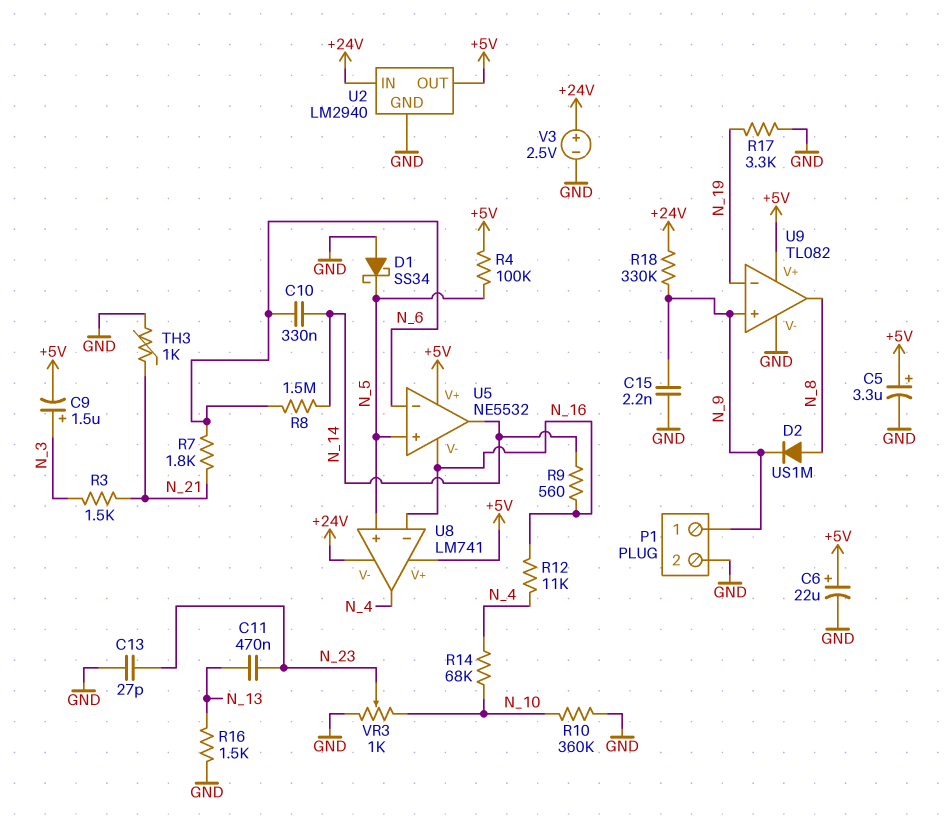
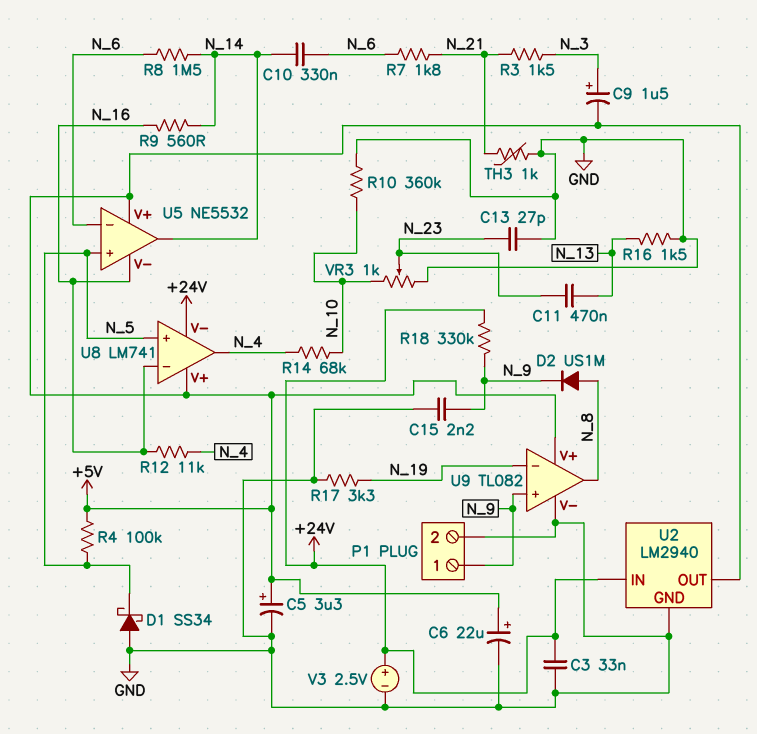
C3: none -> 33nF (+24V, GND)

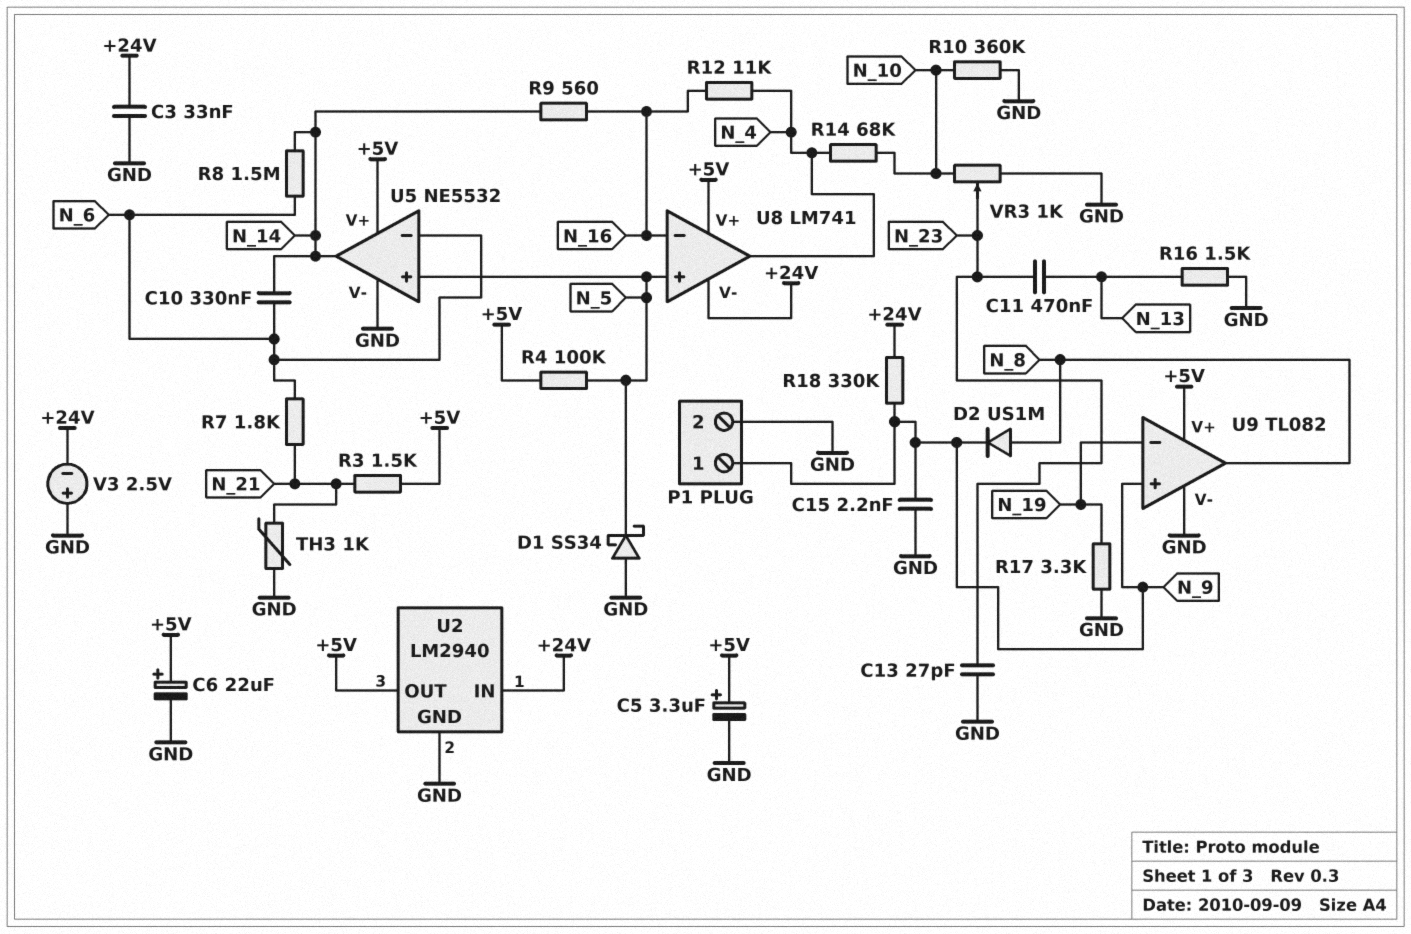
C9: 1.5uF (plus N_3, minus +5V) -> none
R3: 1.5k (N_3, N_21) -> 1.5k (+5V, N_21)
U5 pin V-: N_16 -> GND
V3: 2.5V (plus +24V, minus GND) -> 2.5V (plus GND, minus +24V)

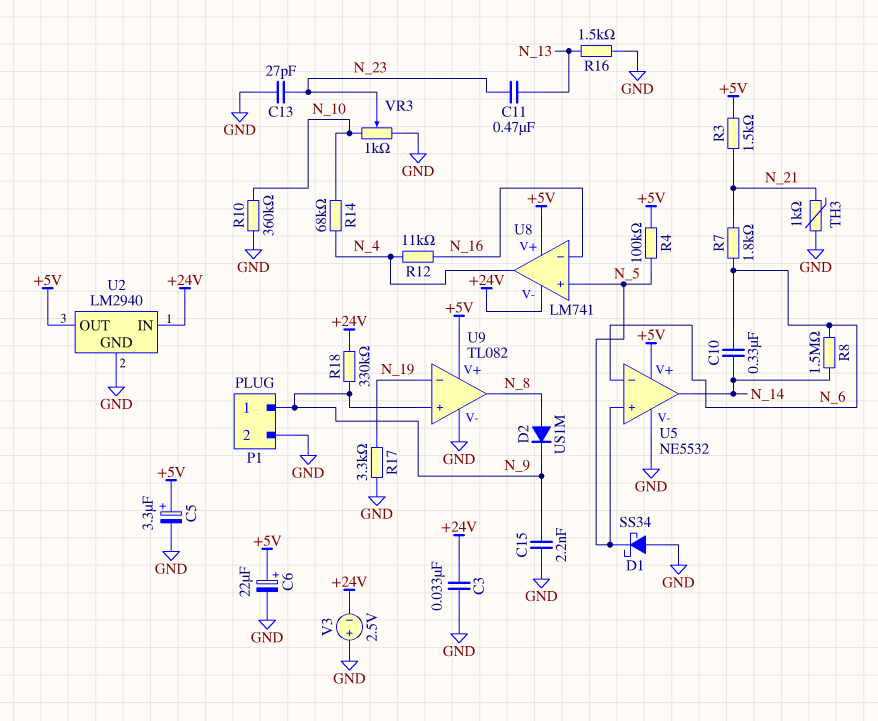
R9: 560 (N_14, N_16) -> none

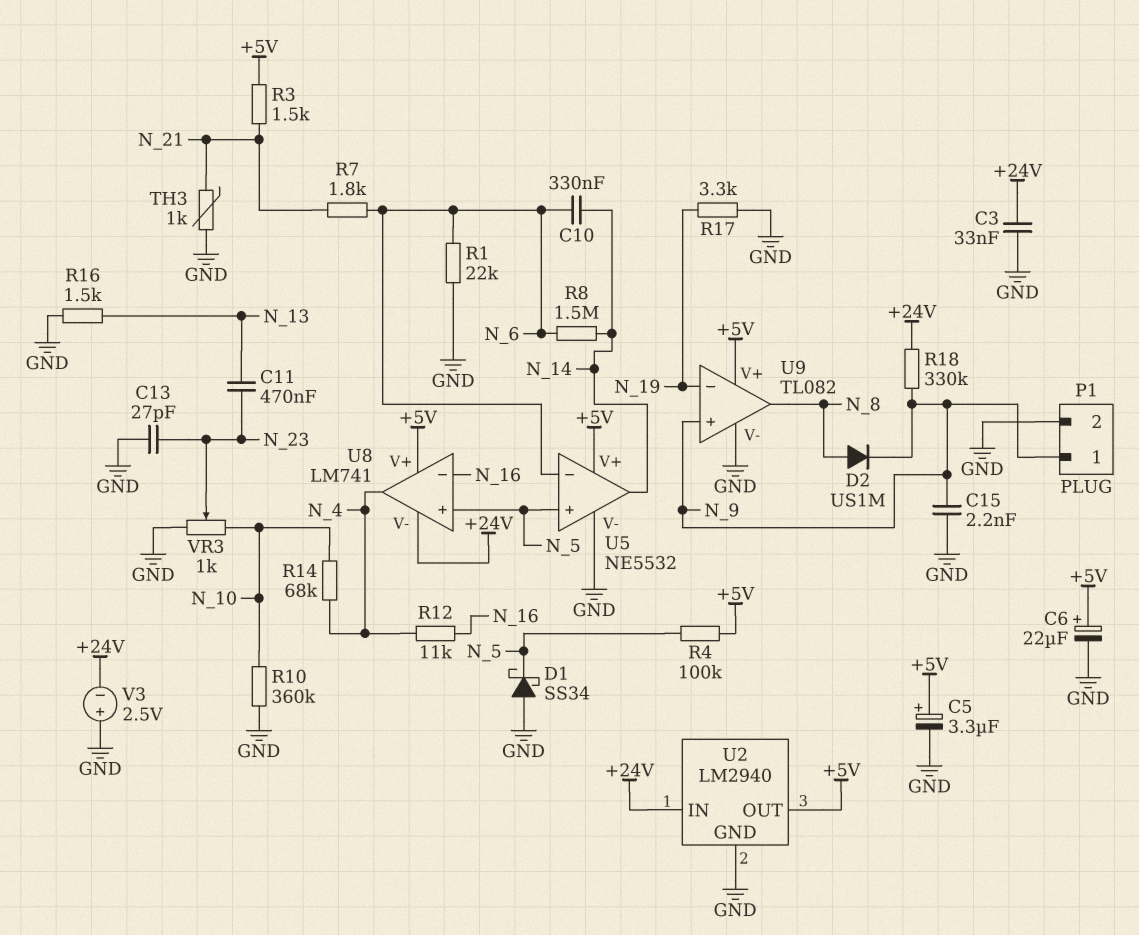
R1: none -> 22k (GND, N_6)

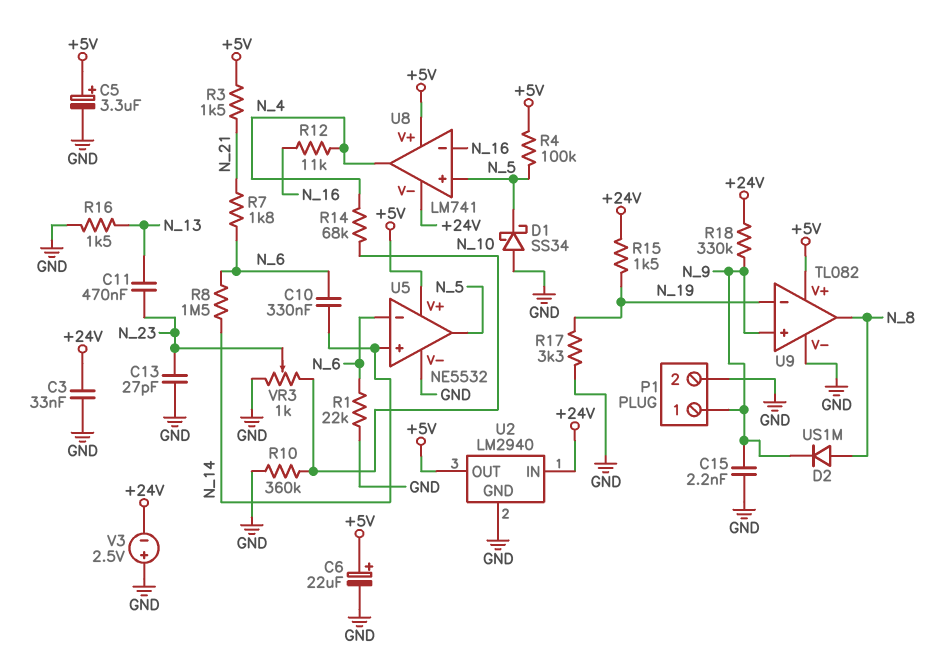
R15: none -> 1.5k (+24V, N_19)
TH3: 1k (GND, N_21) -> none
U5 pin in+: N_5 -> N_14
U5 pin out: N_14 -> N_5

